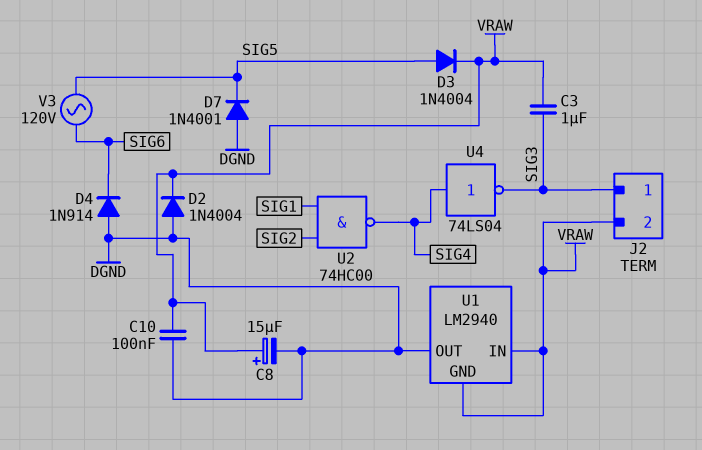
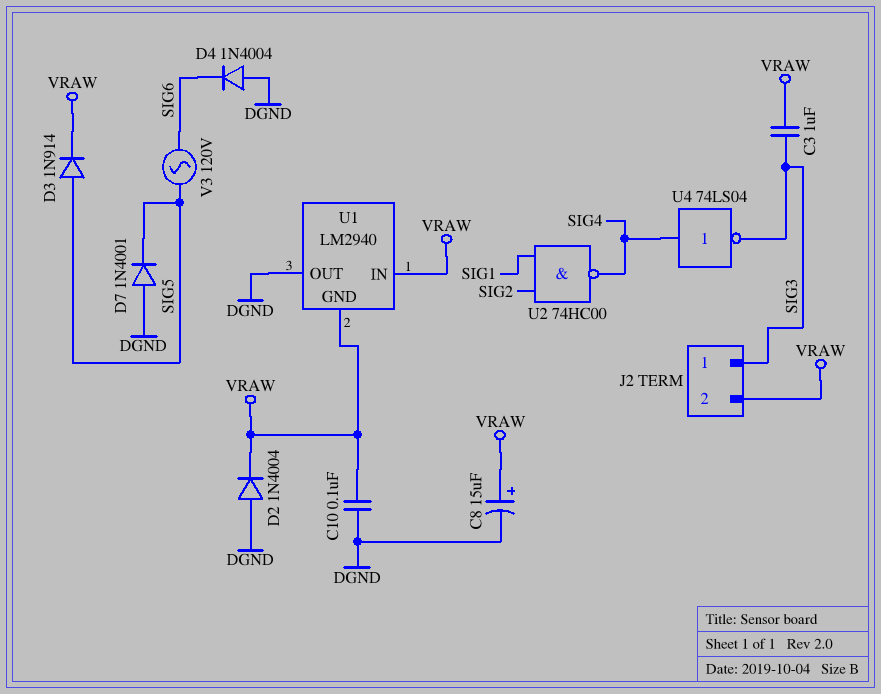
D3: diode 1N4004 (A SIG5, K VRAW) -> diode 1N914 (A SIG5, K VRAW)
D4: diode 1N914 (A DGND, K SIG6) -> diode 1N4004 (A DGND, K SIG6)

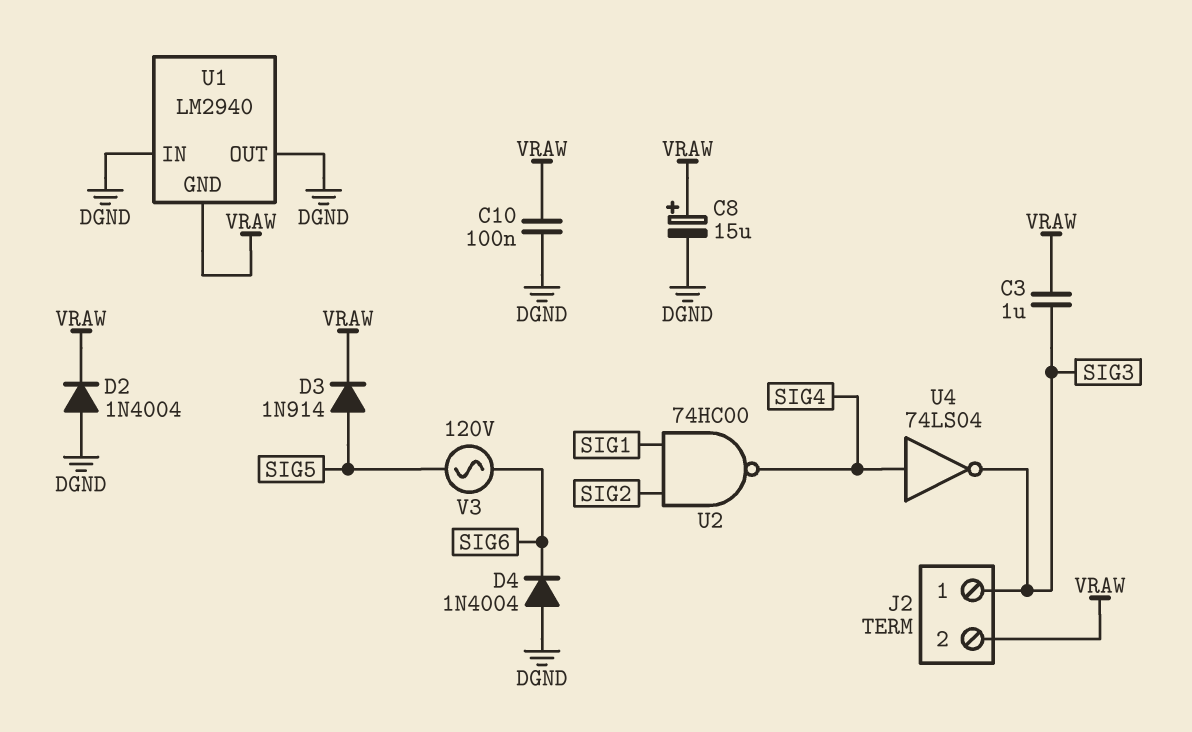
D7: diode 1N4001 (A DGND, K SIG5) -> none
U1 pin IN: VRAW -> DGND

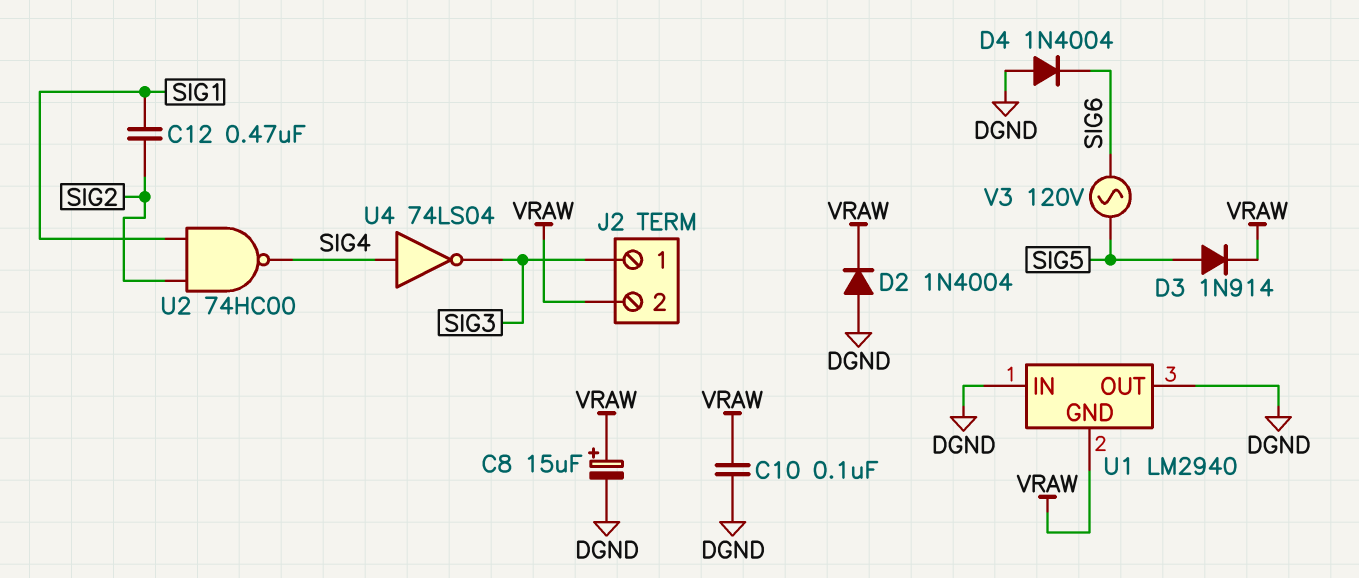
C3: 1uF (SIG3, VRAW) -> none
C12: none -> 470nF (SIG1, SIG2)

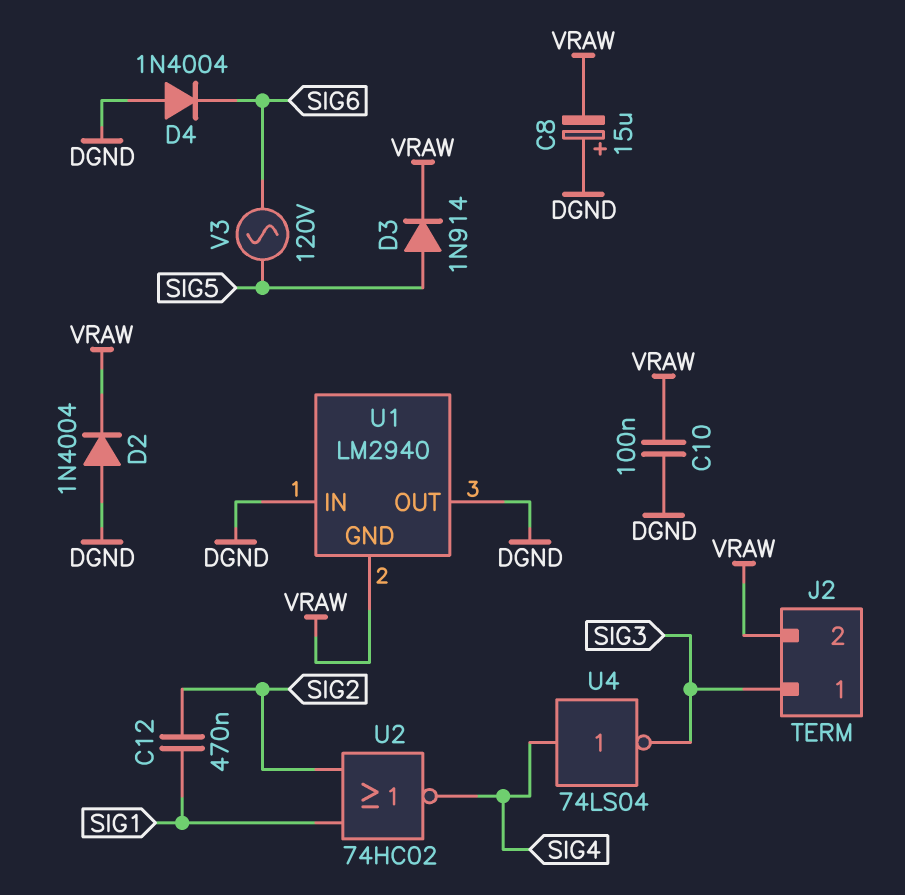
C8: 15uF (plus VRAW, minus DGND) -> 15uF (plus DGND, minus VRAW)
U2: NAND 74HC00 (in SIG1, in SIG2, out SIG4) -> NOR 74HC02 (in SIG1, in SIG2, out SIG4)

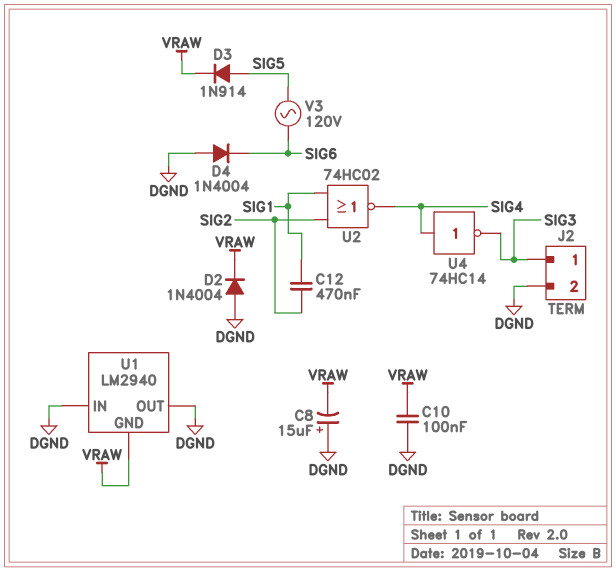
J2 pin 2: VRAW -> DGND
U4: NOT 74LS04 (in SIG4, out SIG3) -> NOT 74HC14 (in SIG4, out SIG3)

